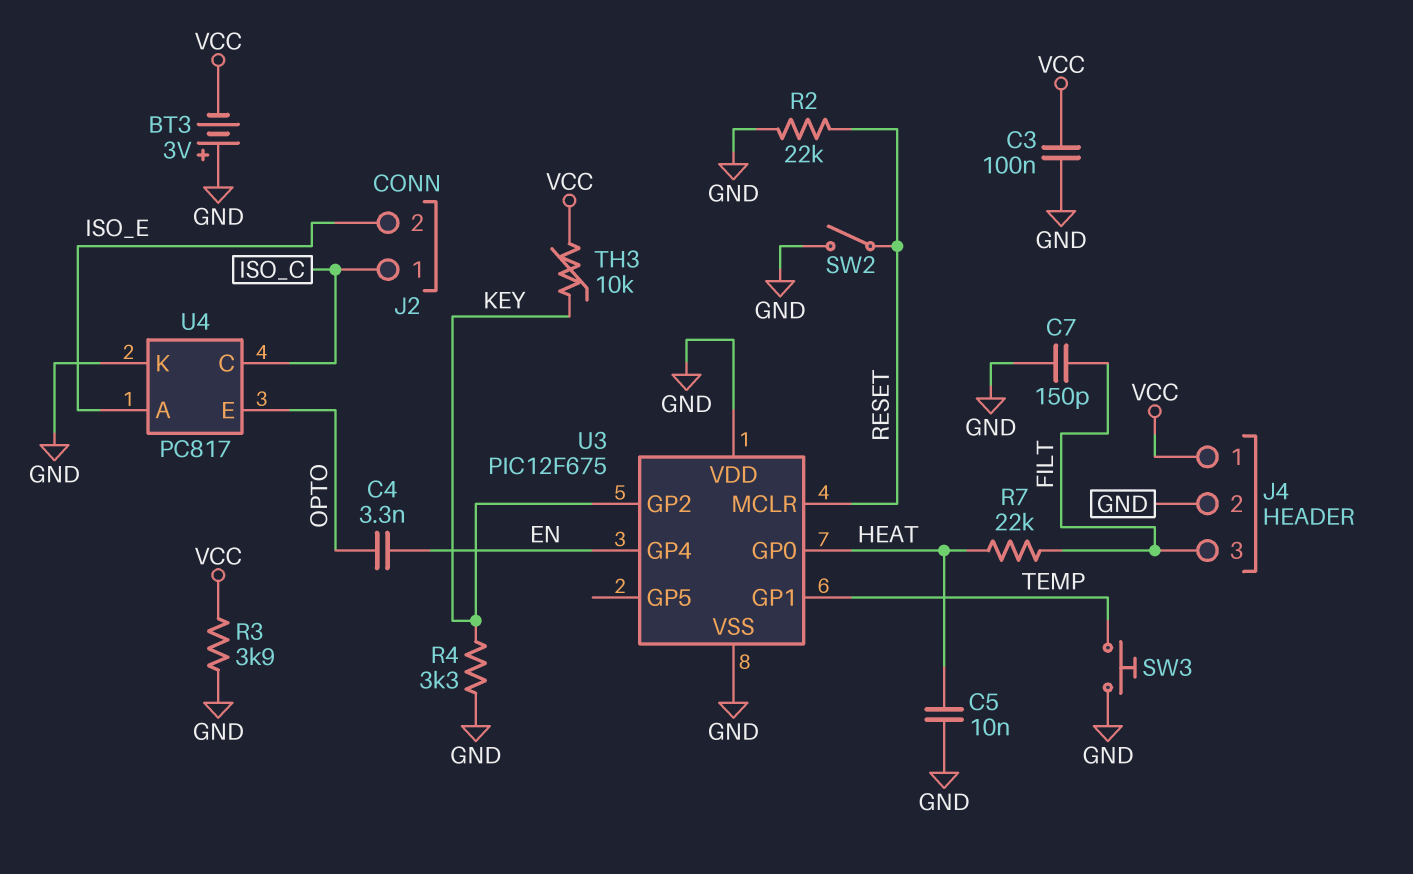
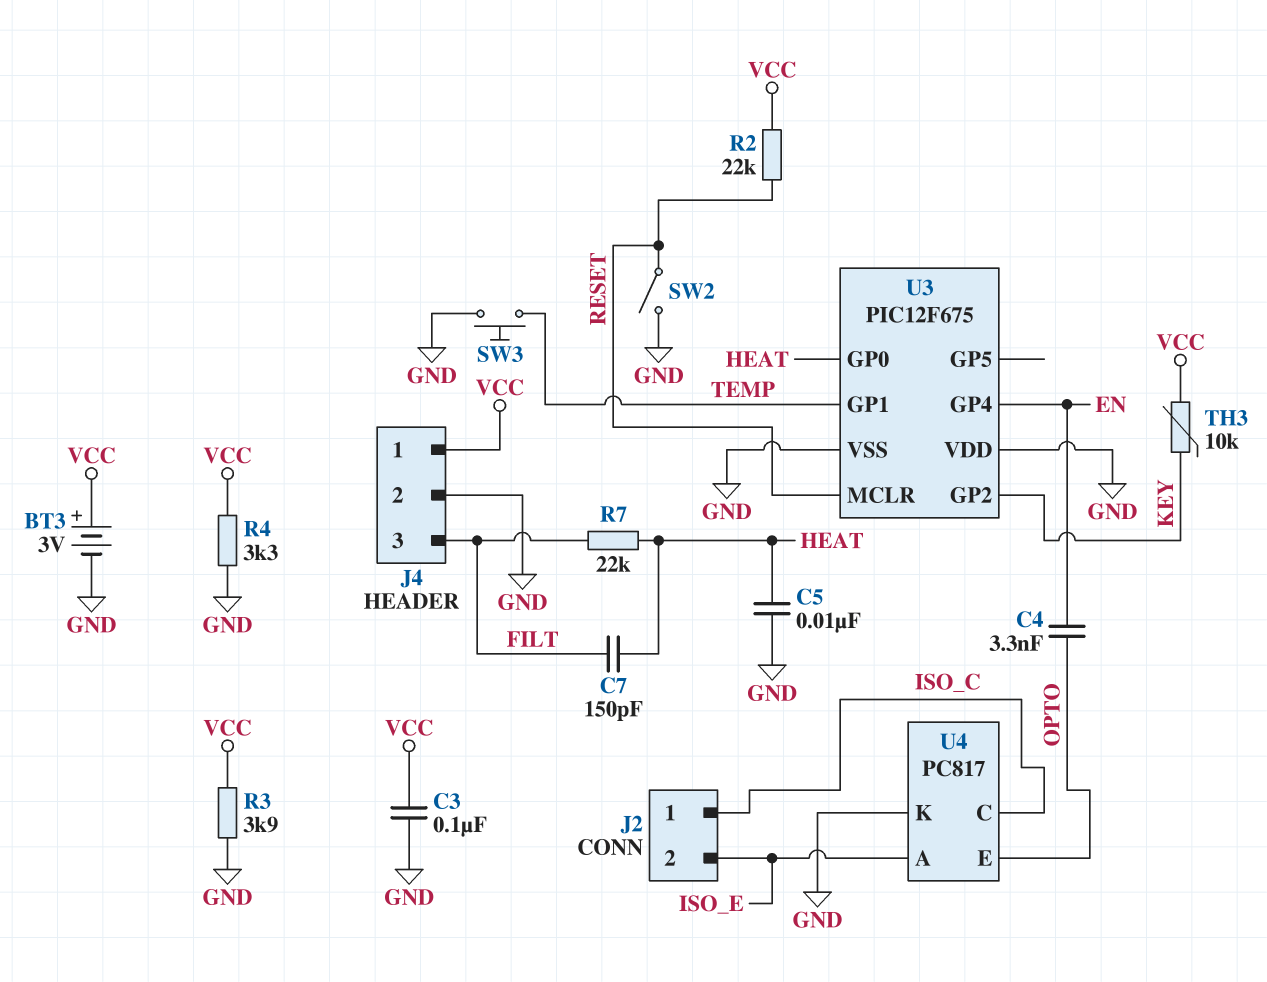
BT3: 3V (plus GND, minus VCC) -> 3V (plus VCC, minus GND)
C7: 150pF (FILT, GND) -> 150pF (FILT, HEAT)
R2: 22k (GND, RESET) -> 22k (RESET, VCC)
R4: 3.3k (GND, KEY) -> 3.3k (GND, VCC)

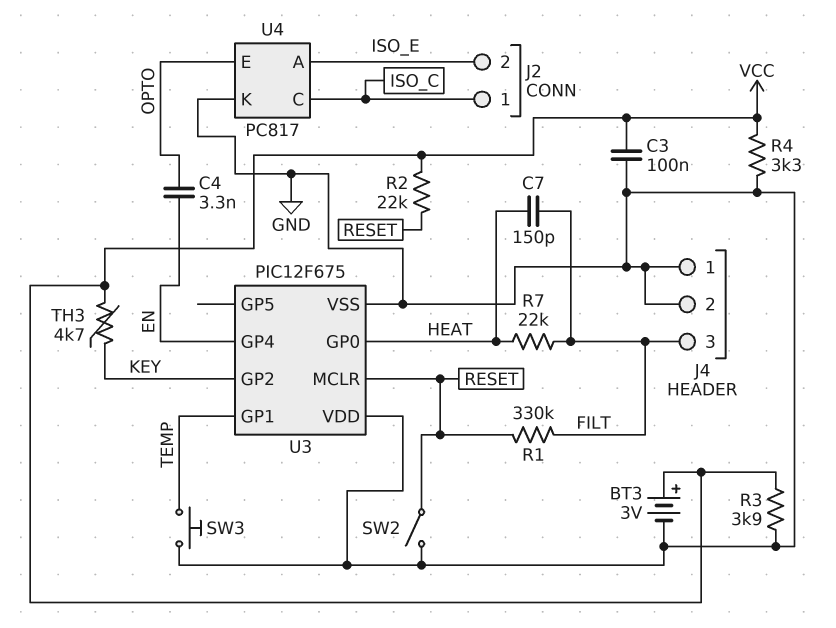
C5: 10nF (GND, HEAT) -> none
J4 pin 1: VCC -> GND
R1: none -> 330k (FILT, RESET)
TH3: 10k (KEY, VCC) -> 4.7k (KEY, VCC)

